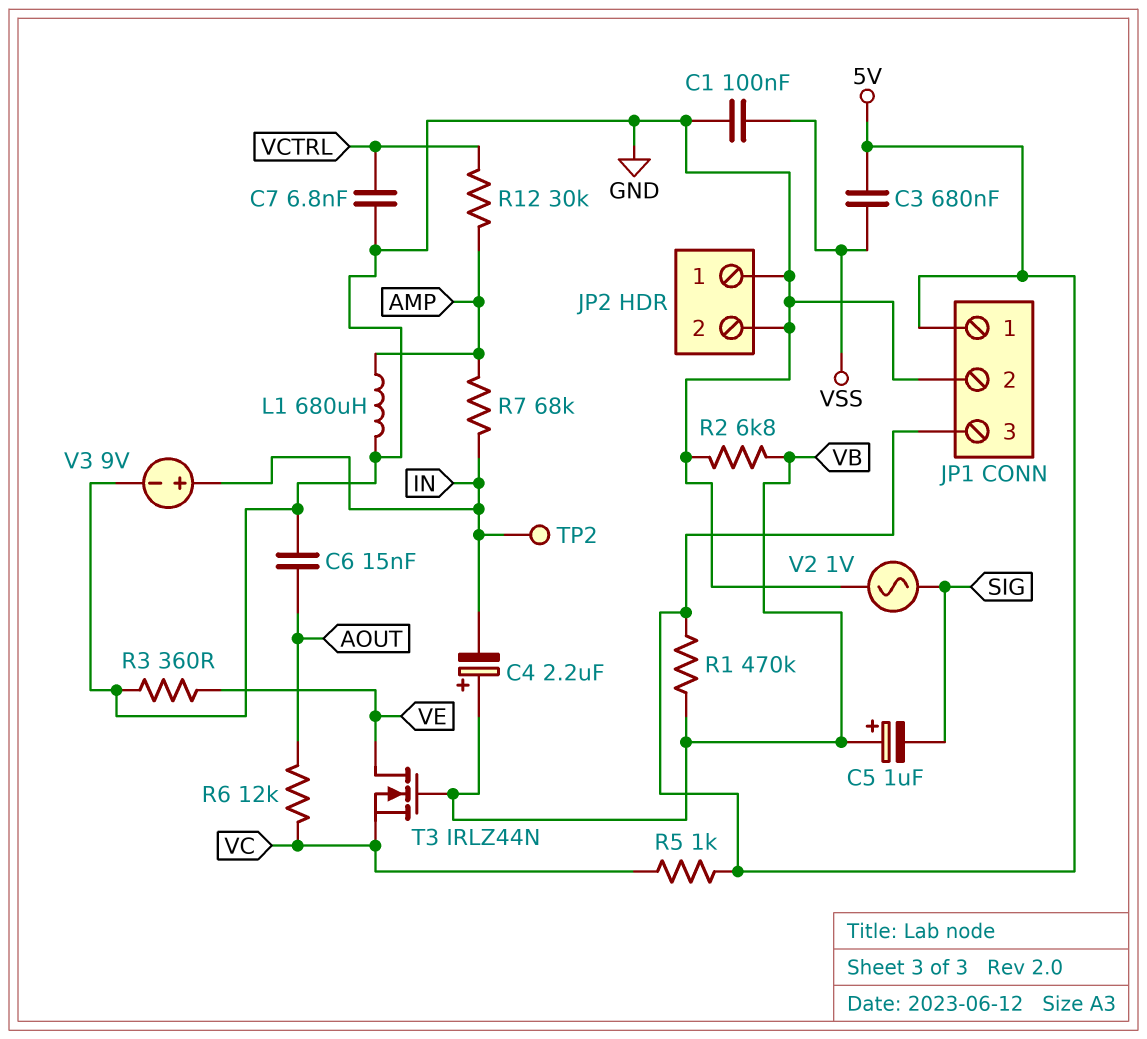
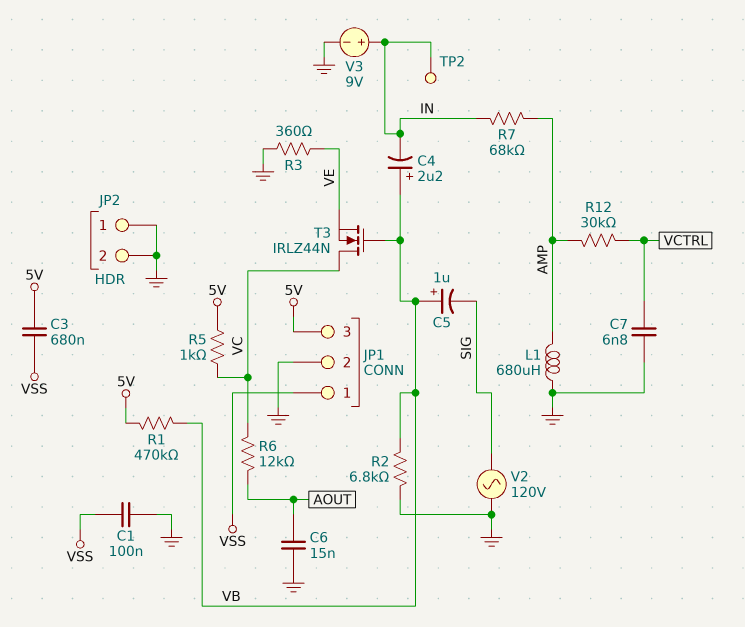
JP1 pin 1: 5V -> VSS
T3: NMOS IRLZ44N (G VB, D VE, S VC) -> NMOS IRLZ44N (G VB, D VC, S VE)
V2: AC 1V (GND, SIG) -> AC 120V (GND, SIG)

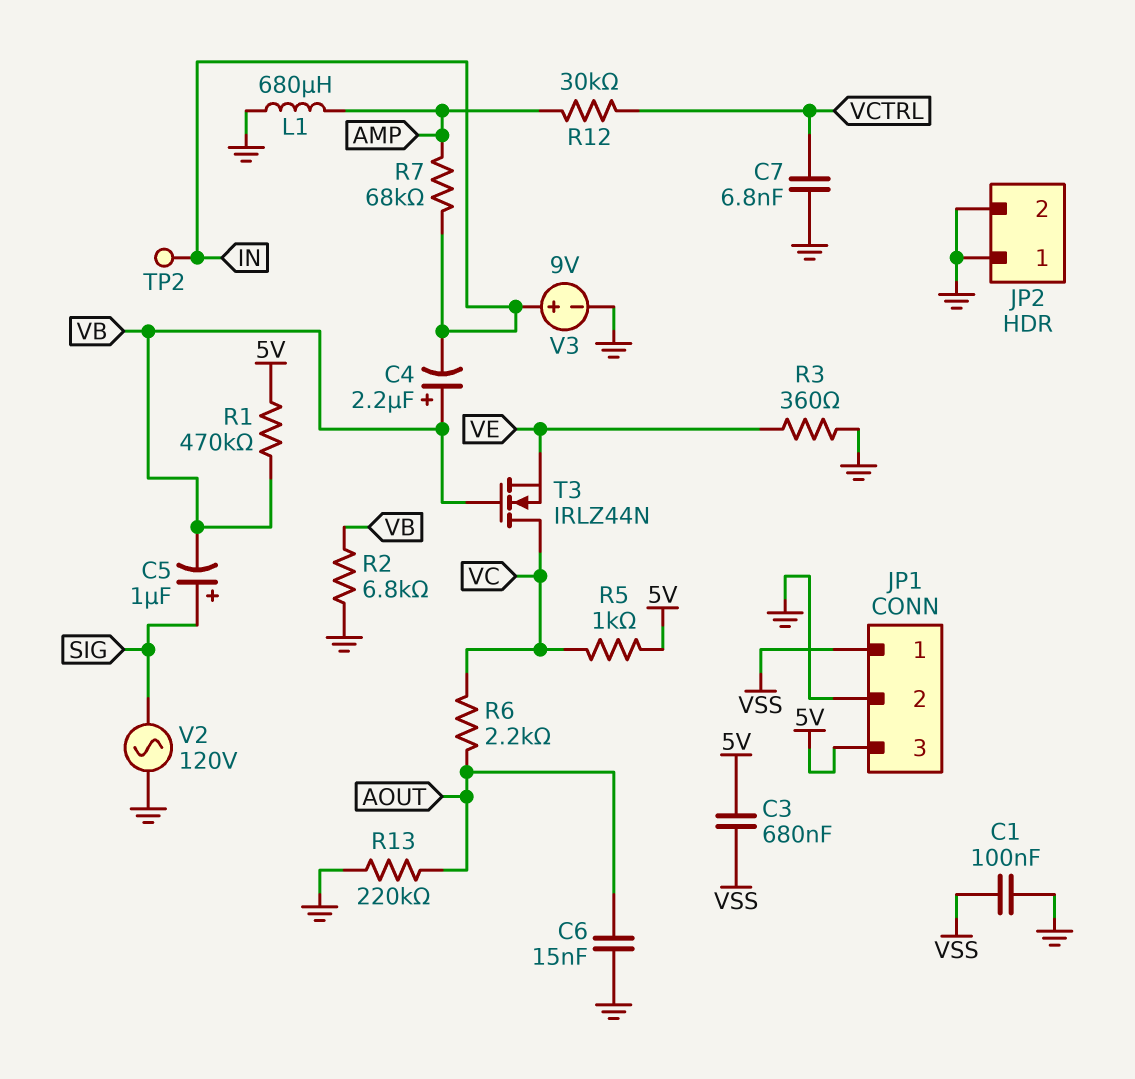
C5: 1uF (plus VB, minus SIG) -> 1uF (plus SIG, minus VB)
R6: 12k (AOUT, VC) -> 2.2k (AOUT, VC)
R13: none -> 220k (AOUT, GND)

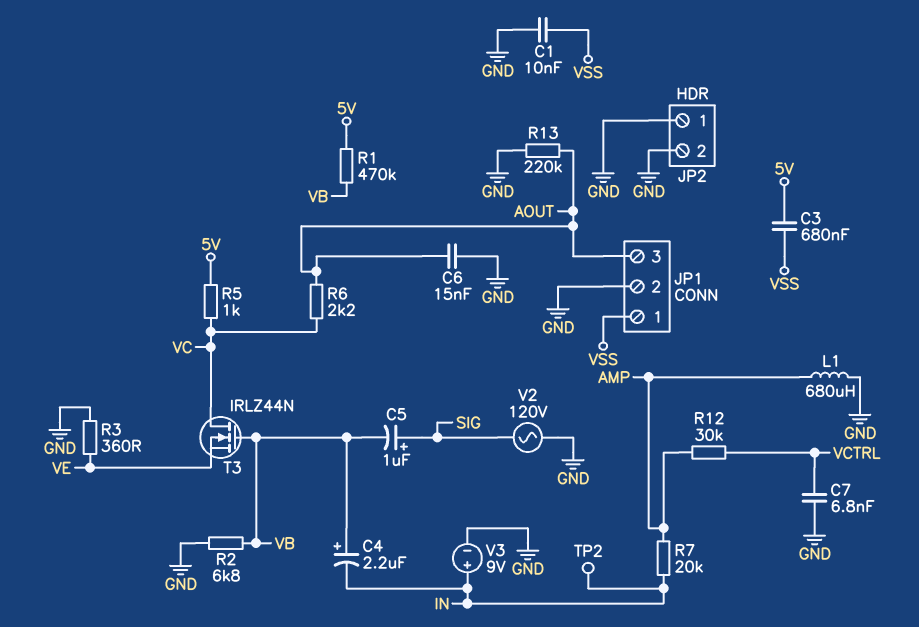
C1: 100nF (GND, VSS) -> 10nF (GND, VSS)
JP1 pin 3: 5V -> AOUT
R7: 68k (AMP, IN) -> 20k (AMP, IN)

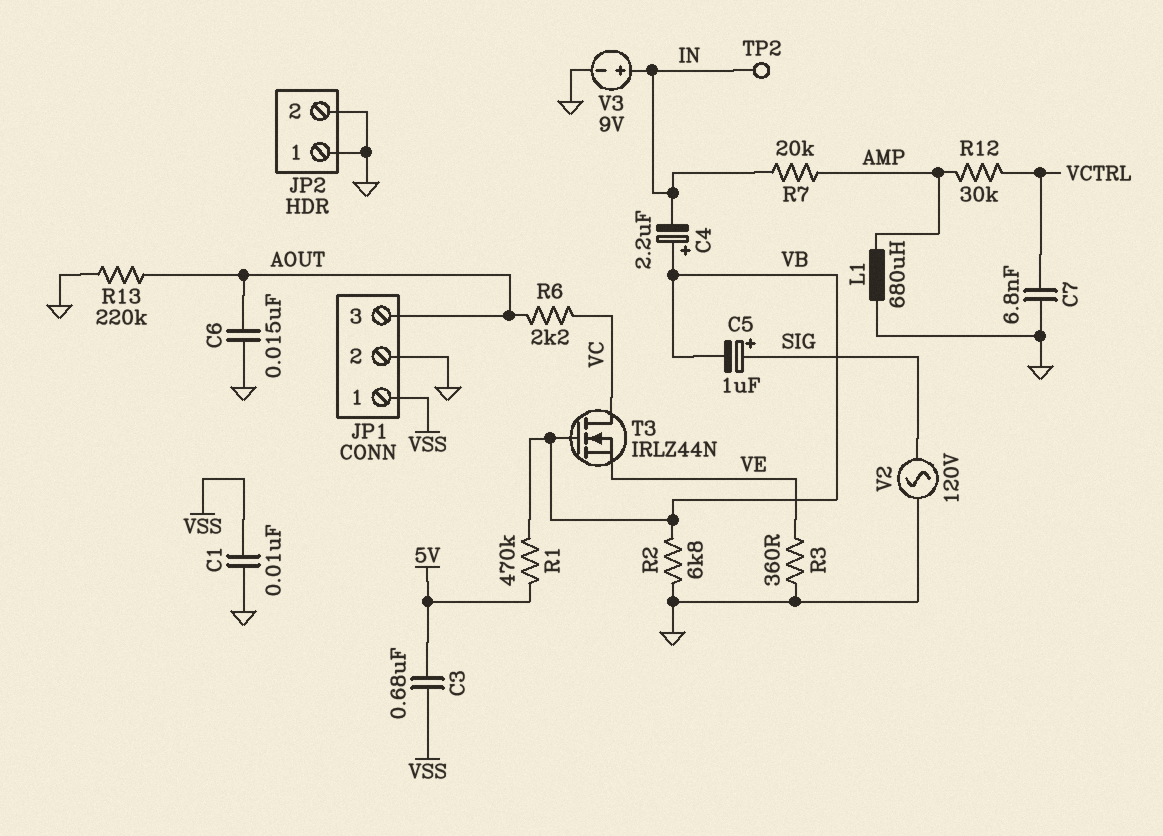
R5: 1k (5V, VC) -> none

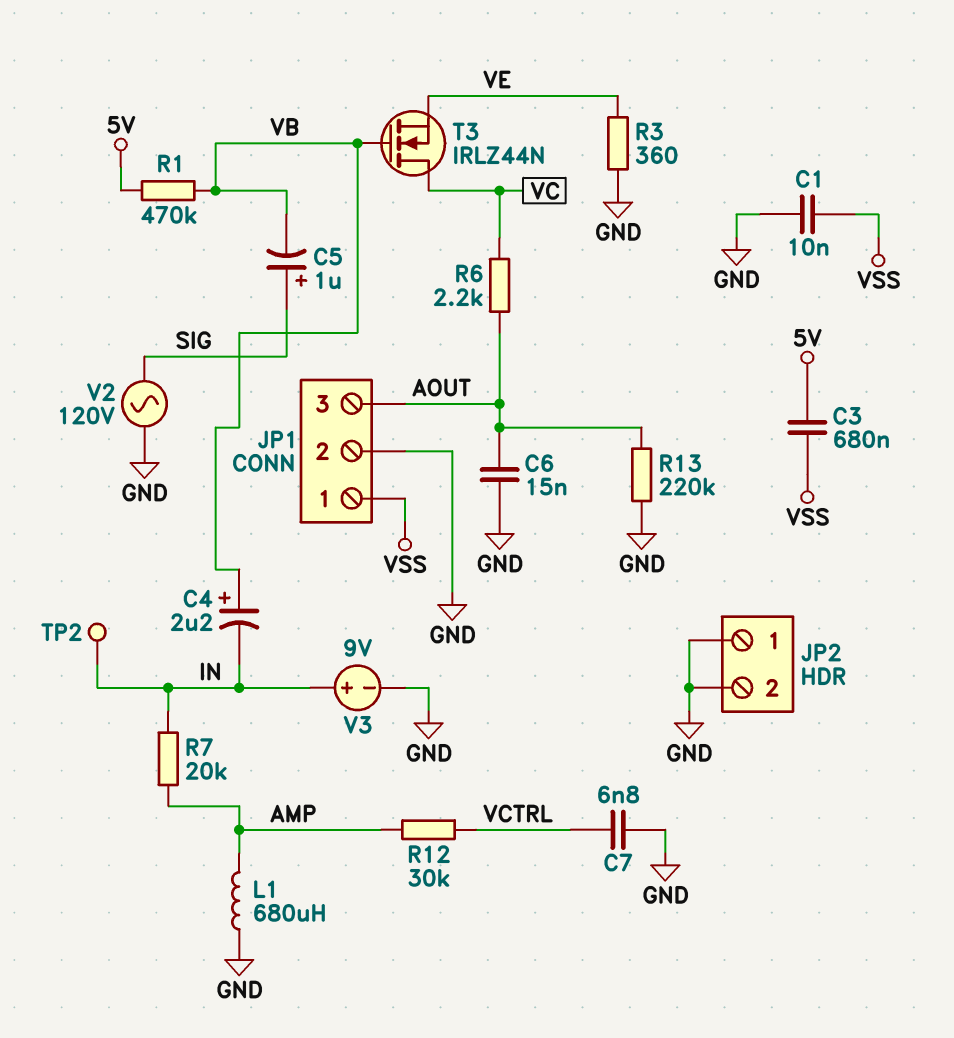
R2: 6.8k (GND, VB) -> none

